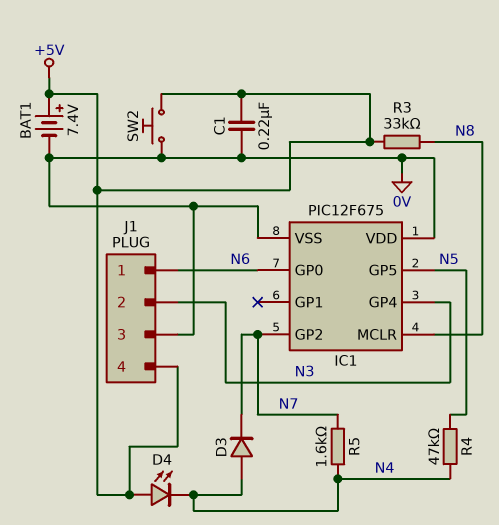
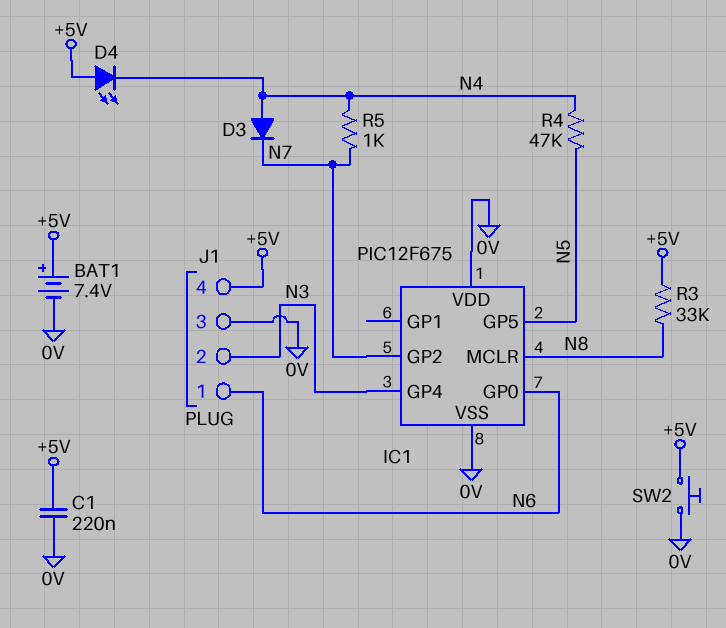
R5: 1.6k (N4, N7) -> 1k (N4, N7)

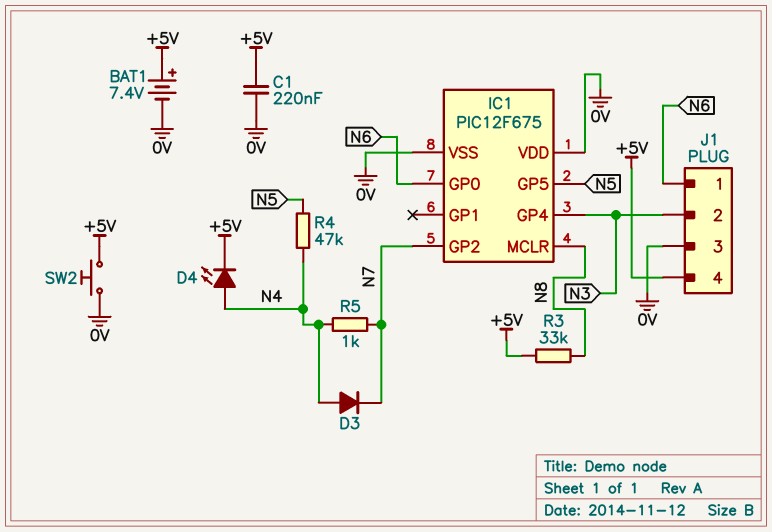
D4: LED (A +5V, K N4) -> LED (A N4, K +5V)

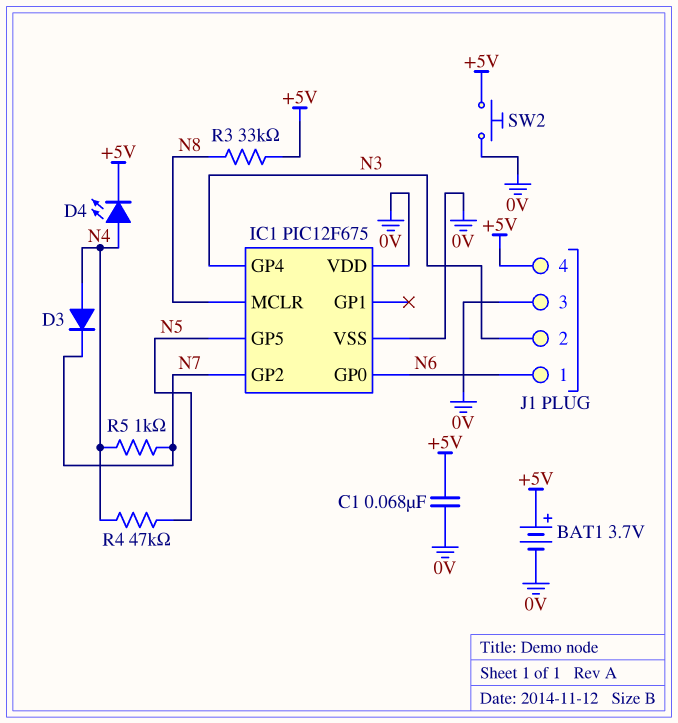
BAT1: 7.4V (plus +5V, minus 0V) -> 3.7V (plus +5V, minus 0V)
C1: 220nF (+5V, 0V) -> 68nF (+5V, 0V)

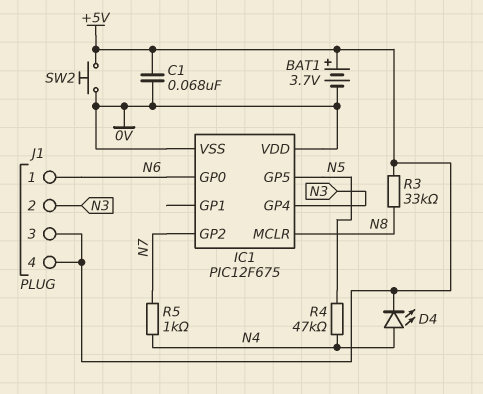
D3: diode (A N4, K N7) -> none
J1 pin 3: 0V -> +5V

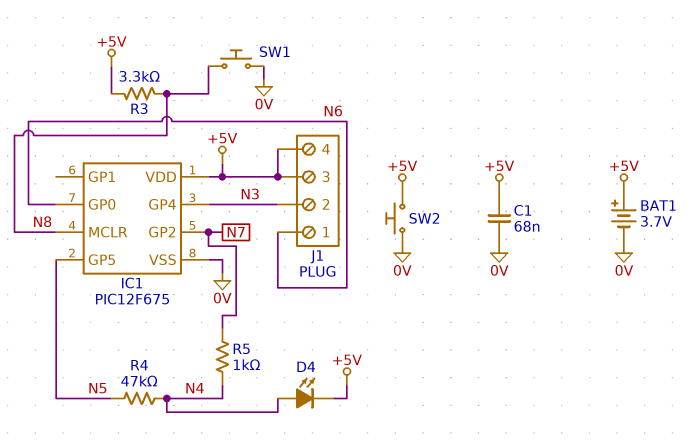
IC1 pin VDD: 0V -> +5V
R3: 33k (+5V, N8) -> 3.3k (+5V, N8)
SW1: none -> button (0V, N8)

